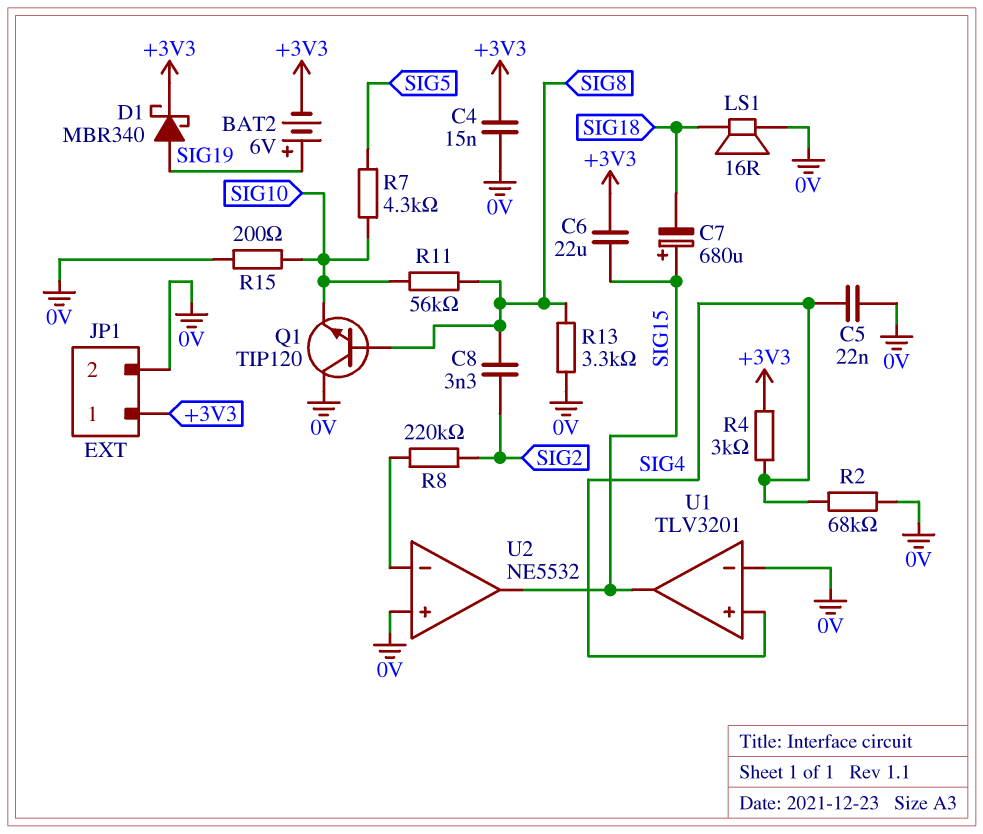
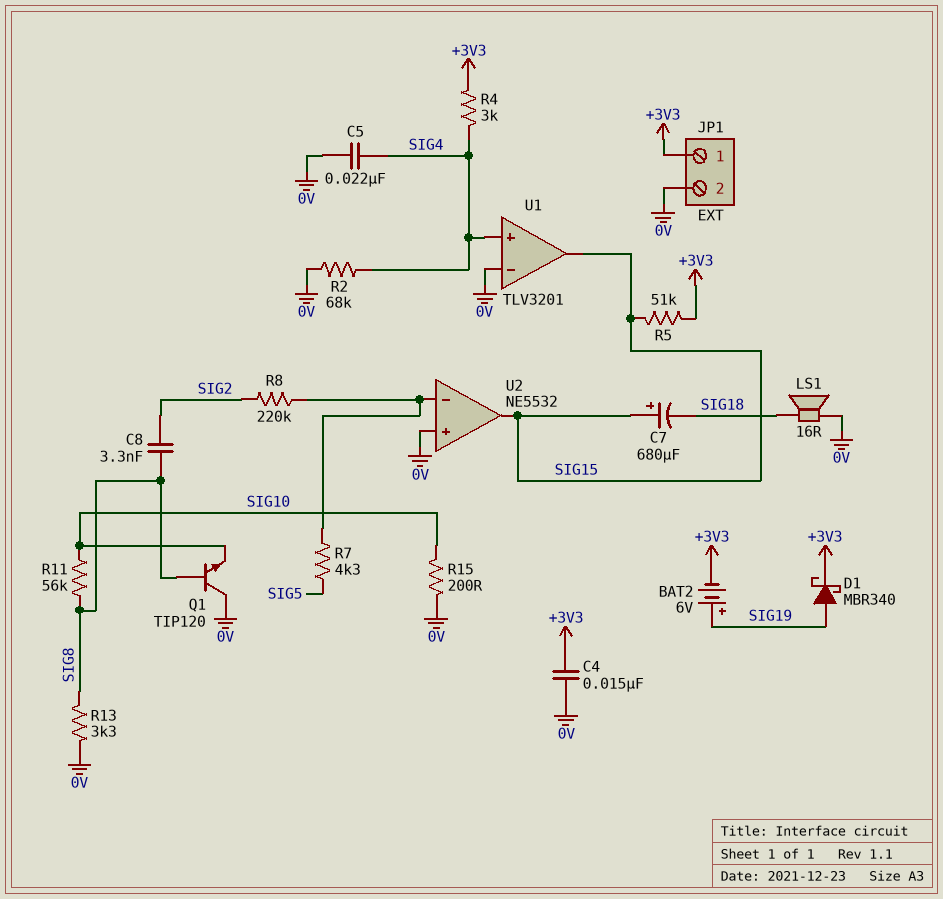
C6: 22uF (+3V3, SIG15) -> none
R5: none -> 51k (+3V3, SIG15)
R7: 4.3k (SIG5, SIG10) -> 4.3k (SIG5, U2/in-)

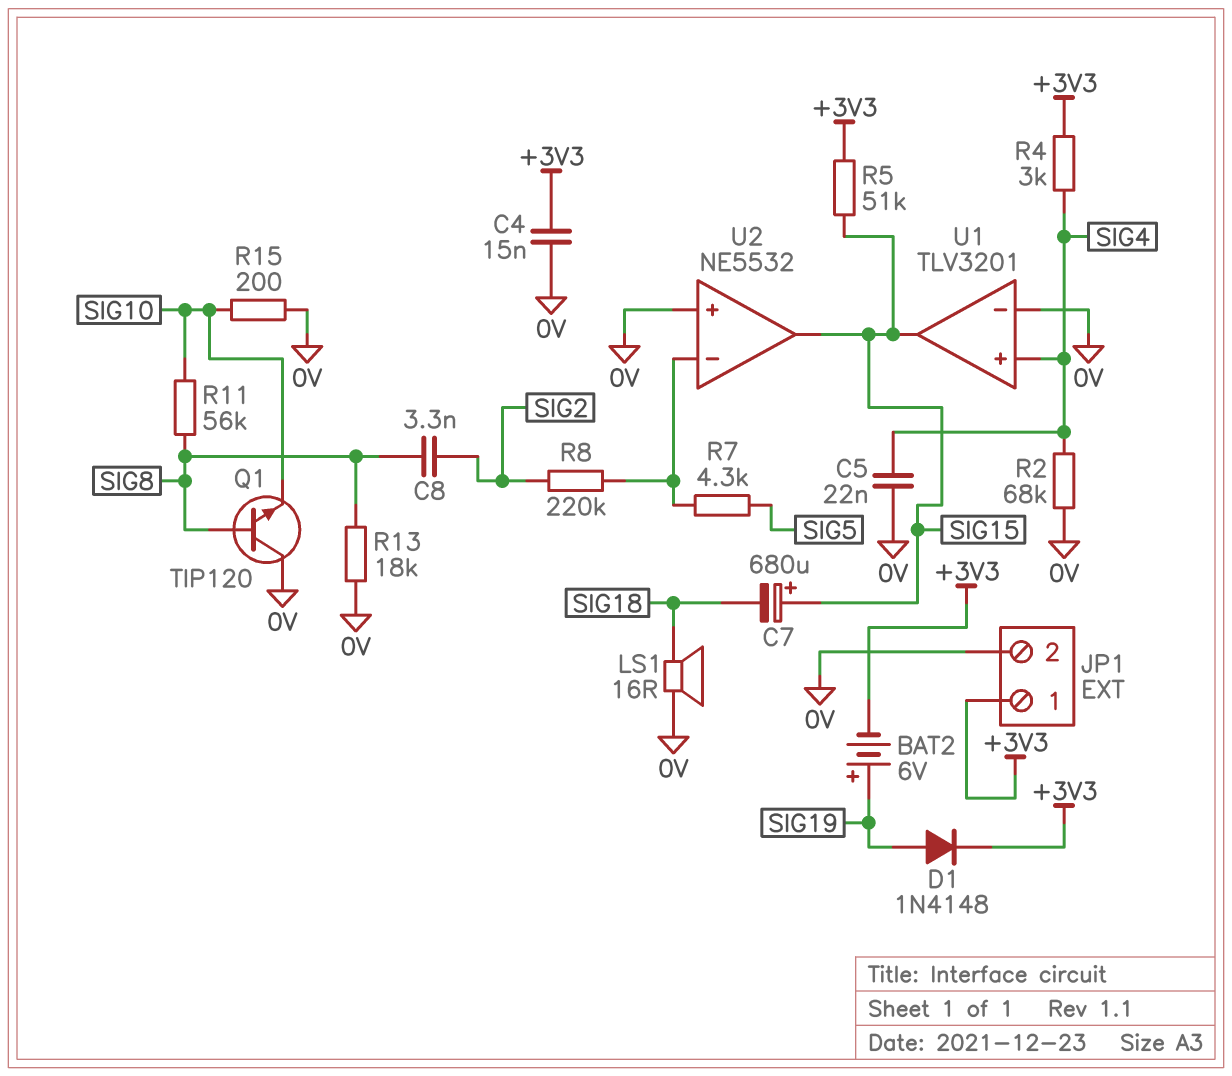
D1: schottky MBR340 (A SIG19, K +3V3) -> diode 1N4148 (A SIG19, K +3V3)
R13: 3.3k (0V, SIG8) -> 18k (0V, SIG8)

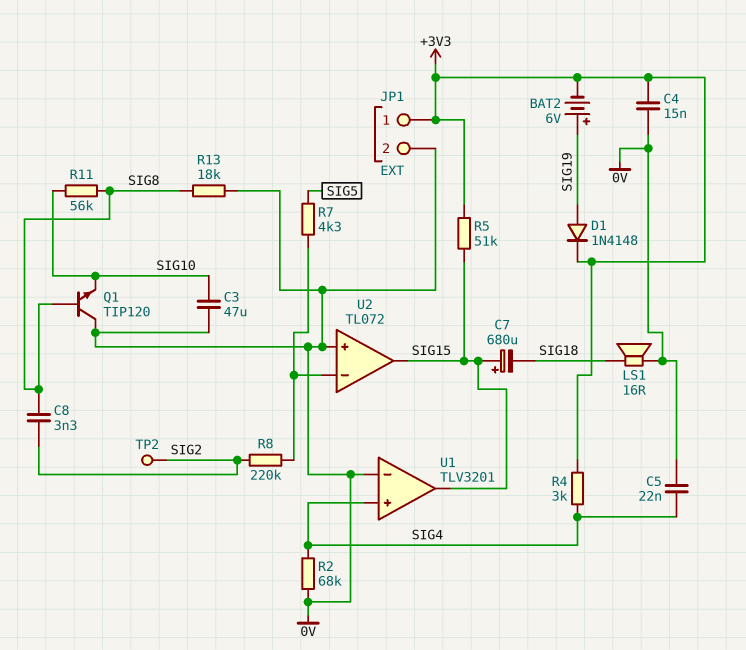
C3: none -> 47uF (0V, SIG10)
R15: 200 (0V, SIG10) -> none
TP2: none -> test point (SIG2)
U2: NE5532 -> TL072

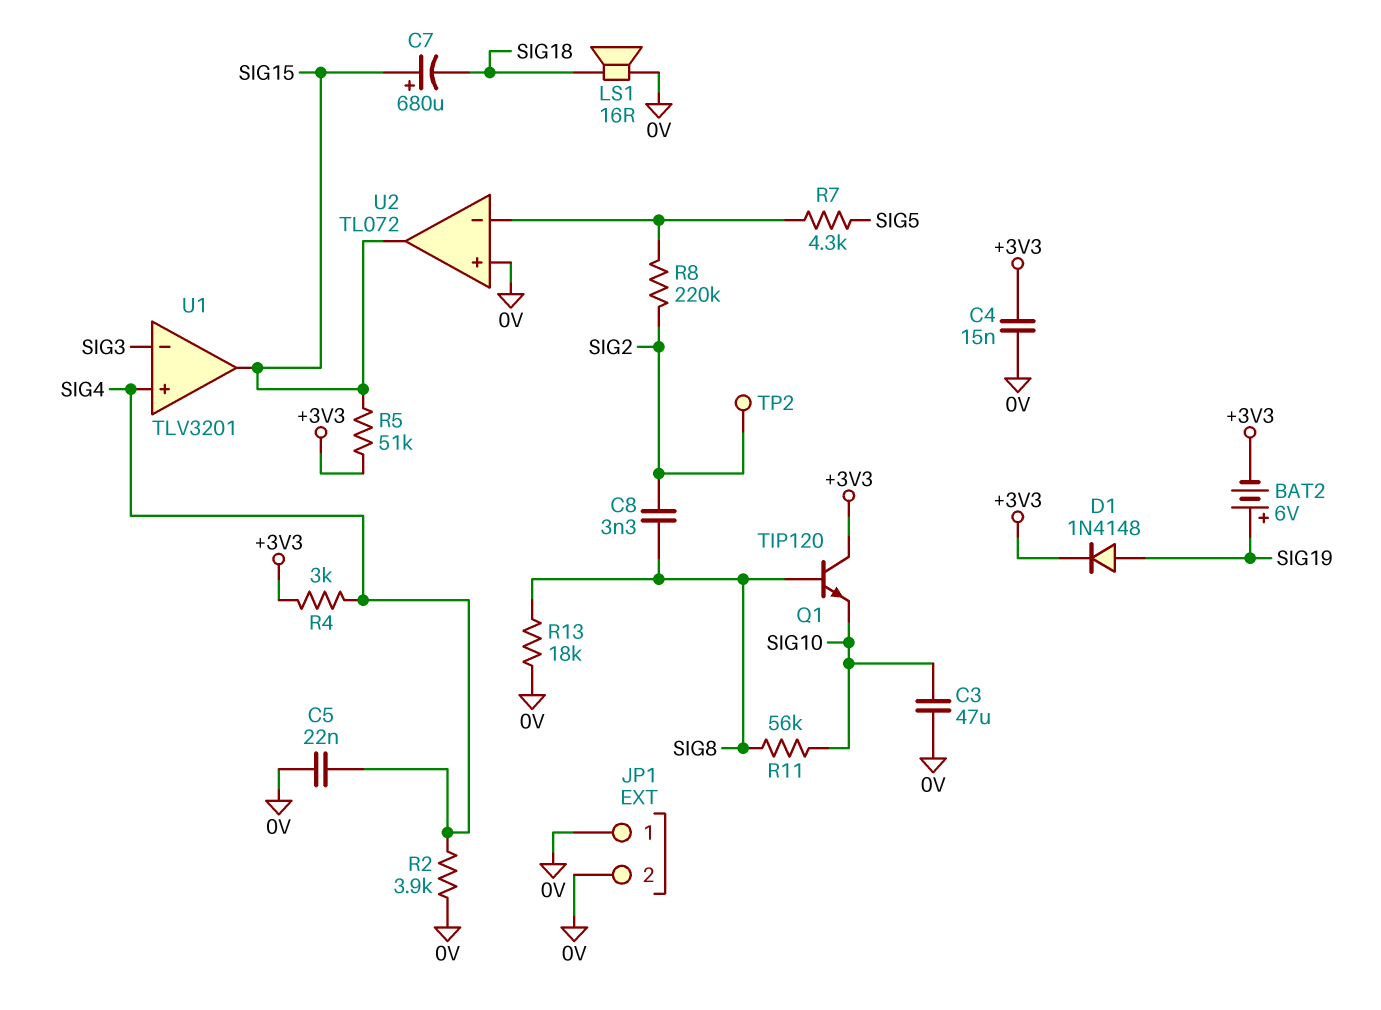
JP1 pin 1: +3V3 -> 0V
Q1: NPN TIP120 (B SIG8, C 0V, E SIG10) -> NPN TIP120 (B SIG8, C +3V3, E SIG10)
R2: 68k (0V, SIG4) -> 3.9k (0V, SIG4)
U1 pin in-: 0V -> SIG3

